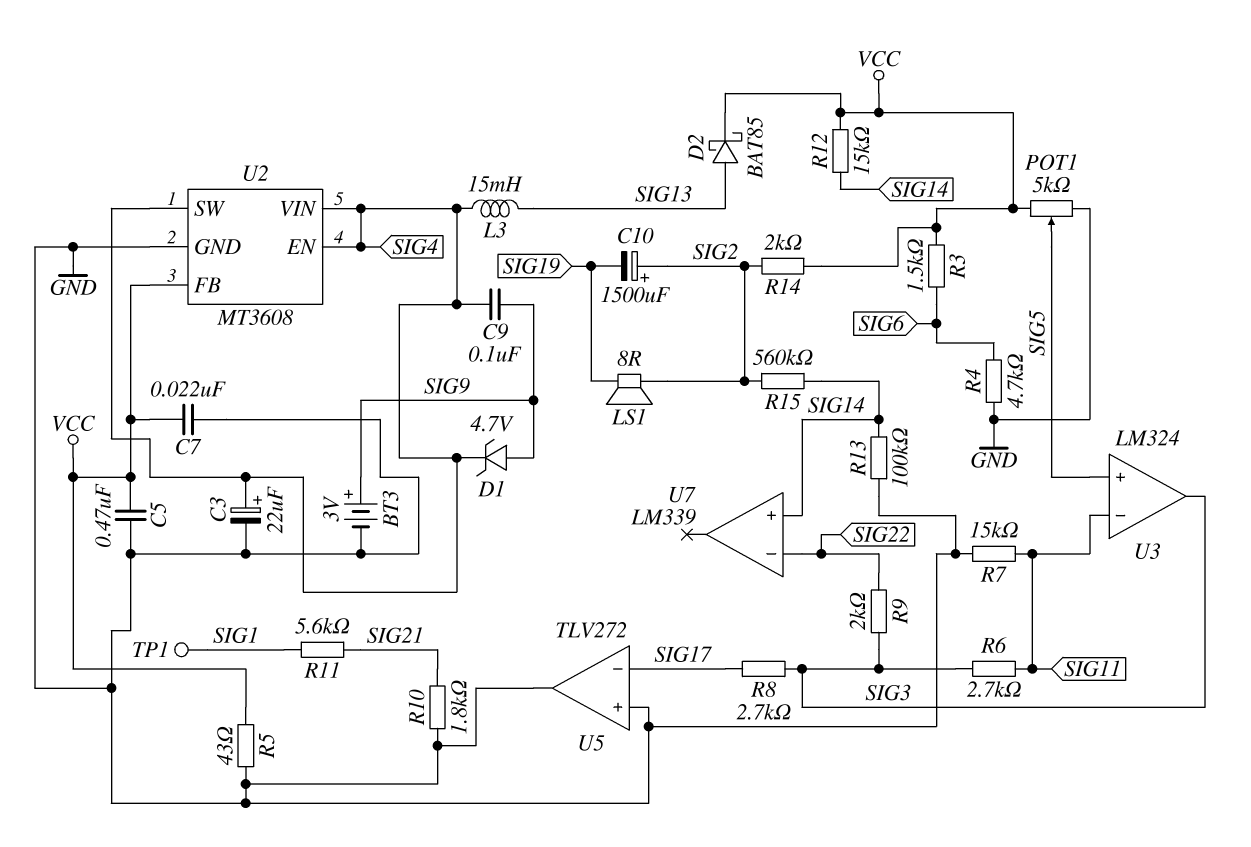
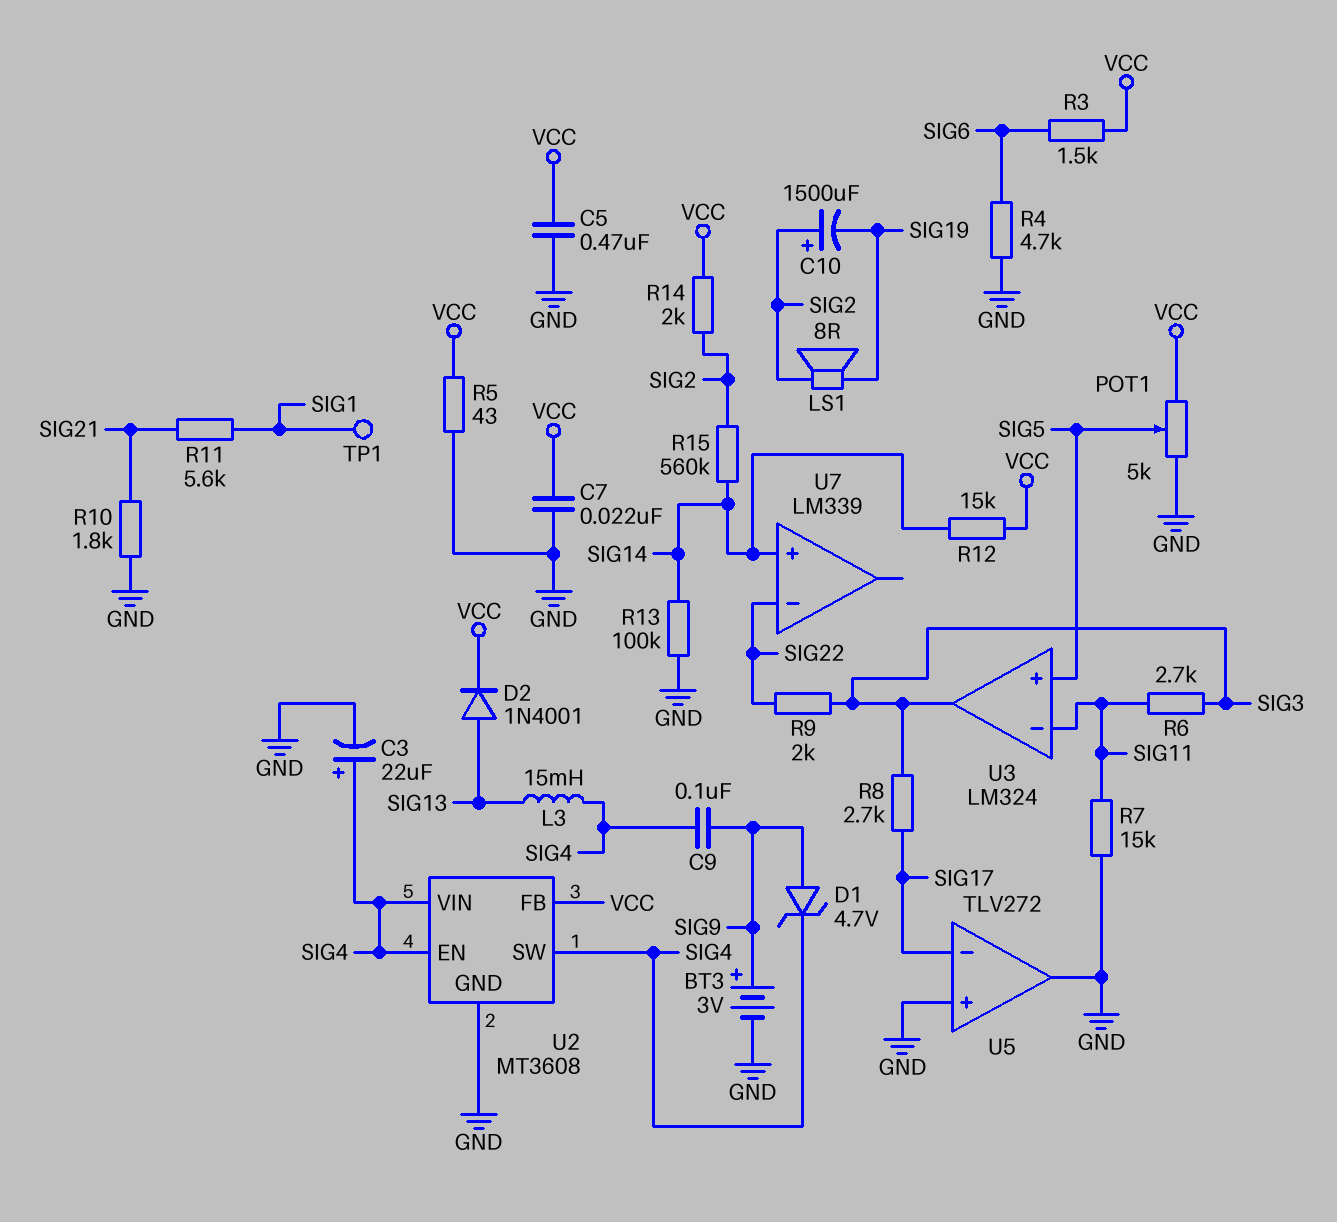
D2: schottky BAT85 (A SIG13, K VCC) -> diode 1N4001 (A SIG13, K VCC)

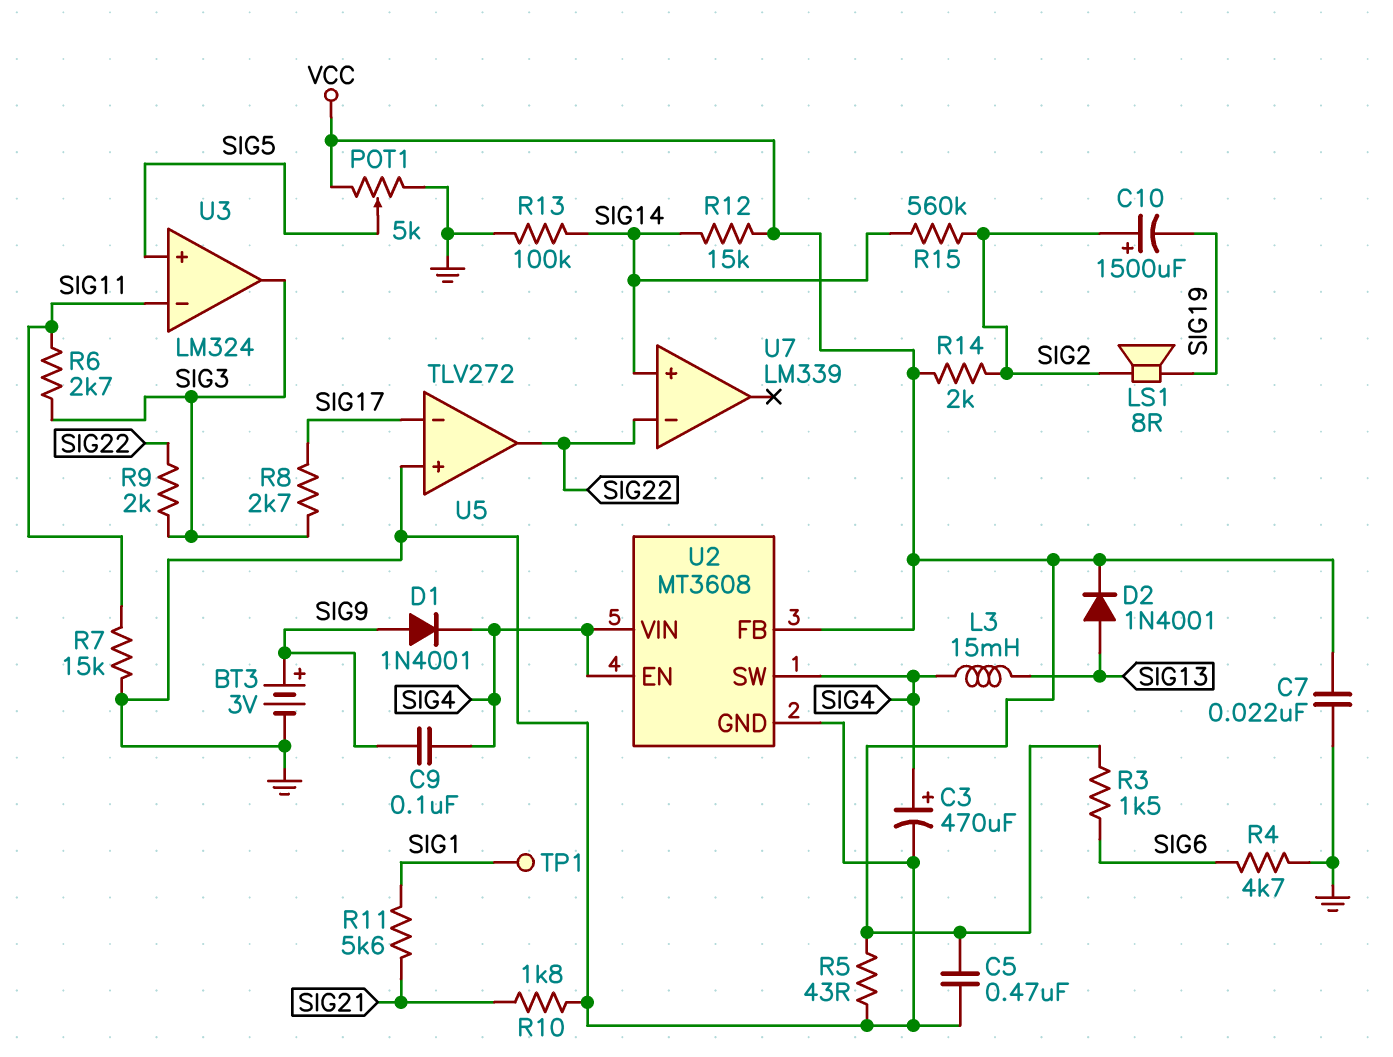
C3: 22uF (plus SIG4, minus GND) -> 470uF (plus SIG4, minus GND)
D1: zener 4.7V (A SIG9, K SIG4) -> diode 1N4001 (A SIG9, K SIG4)
U5 pin out: GND -> SIG22

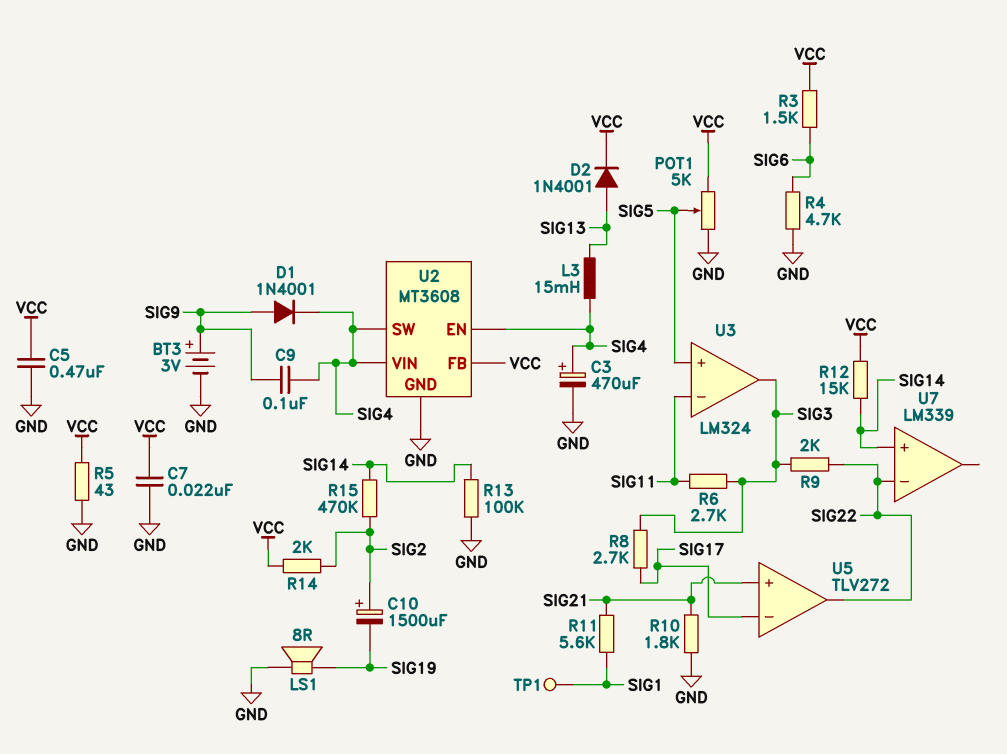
LS1: speaker 8R (SIG2, SIG19) -> speaker 8R (GND, SIG19)
R7: 15k (GND, SIG11) -> none
R15: 560k (SIG2, SIG14) -> 470k (SIG2, SIG14)
U5 pin in+: GND -> SIG21

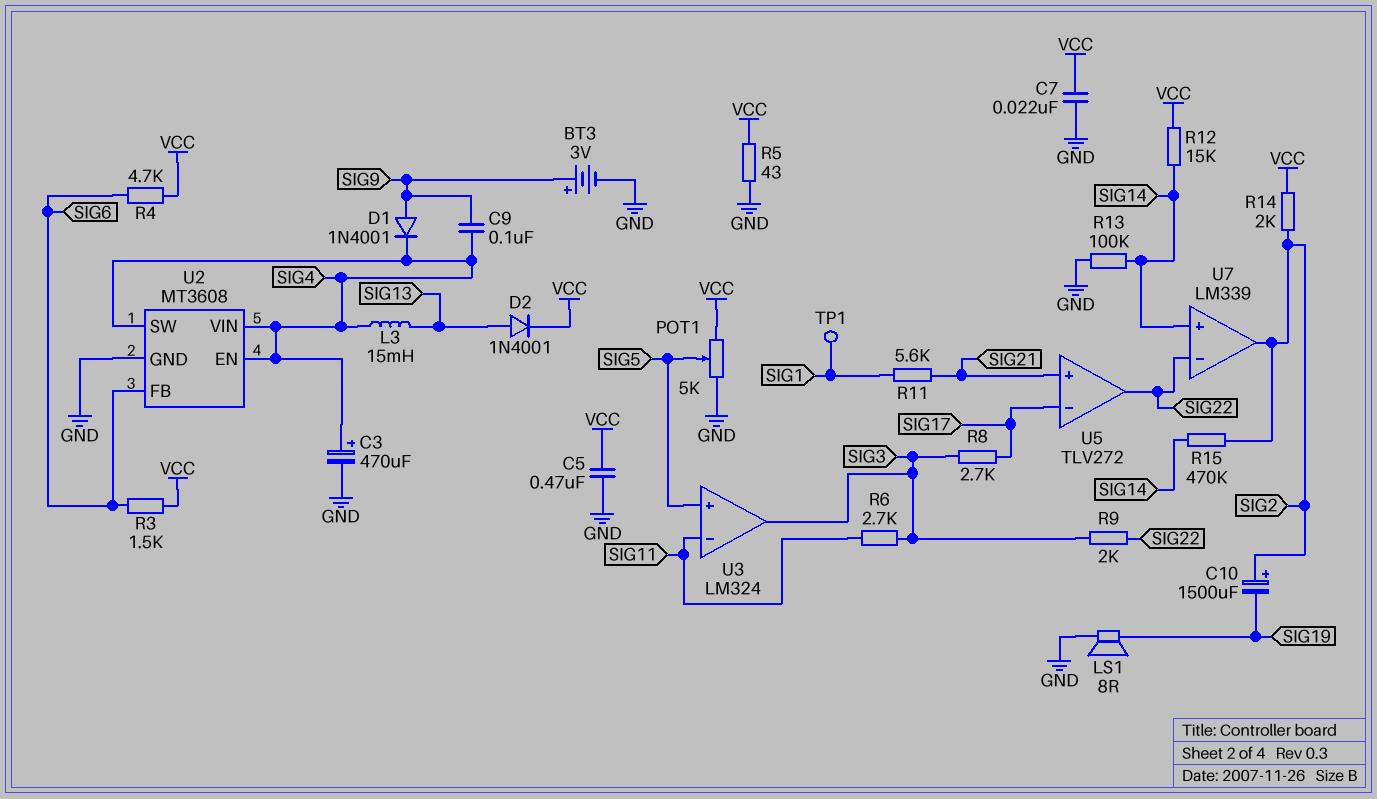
R4: 4.7k (GND, SIG6) -> 4.7k (SIG6, VCC)
R10: 1.8k (GND, SIG21) -> none
U2 pin FB: VCC -> SIG6
U7 pin out: none -> SIG2

